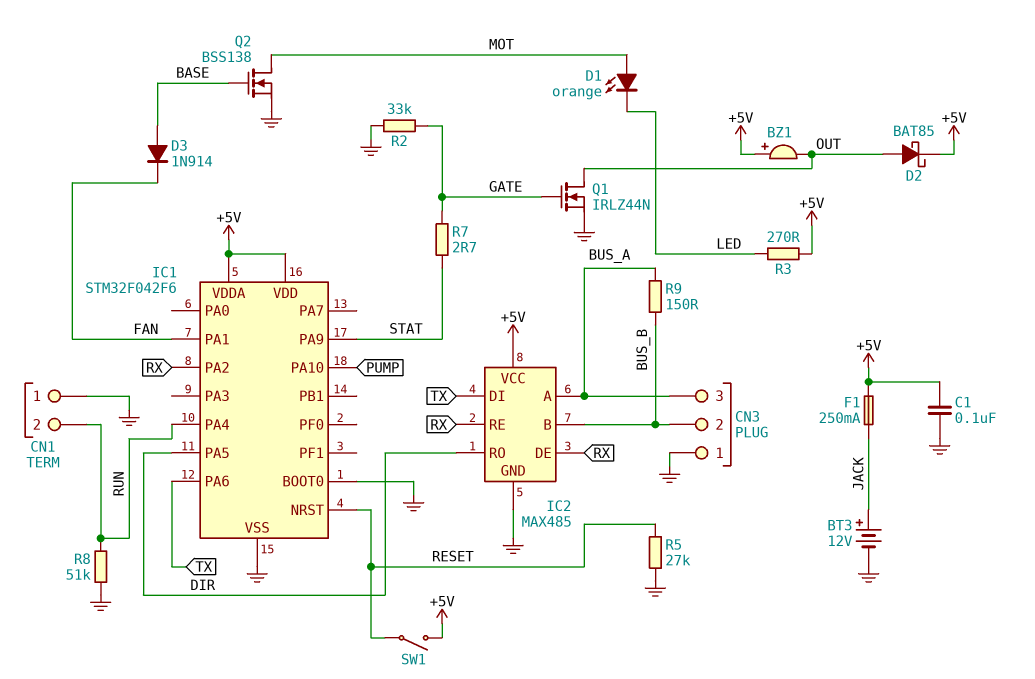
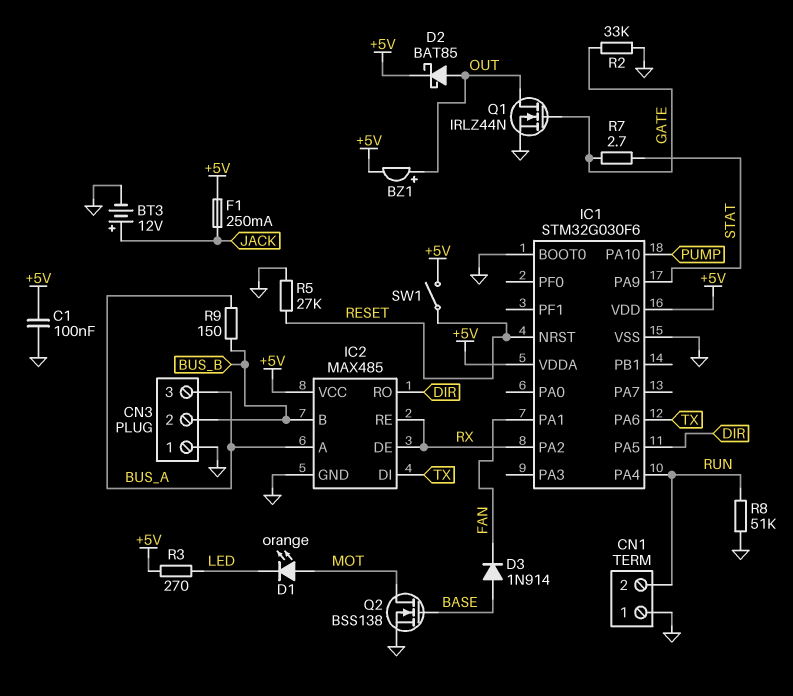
BZ1: buzzer (plus +5V, minus OUT) -> buzzer (plus OUT, minus +5V)
IC1: STM32F042F6 -> STM32G030F6

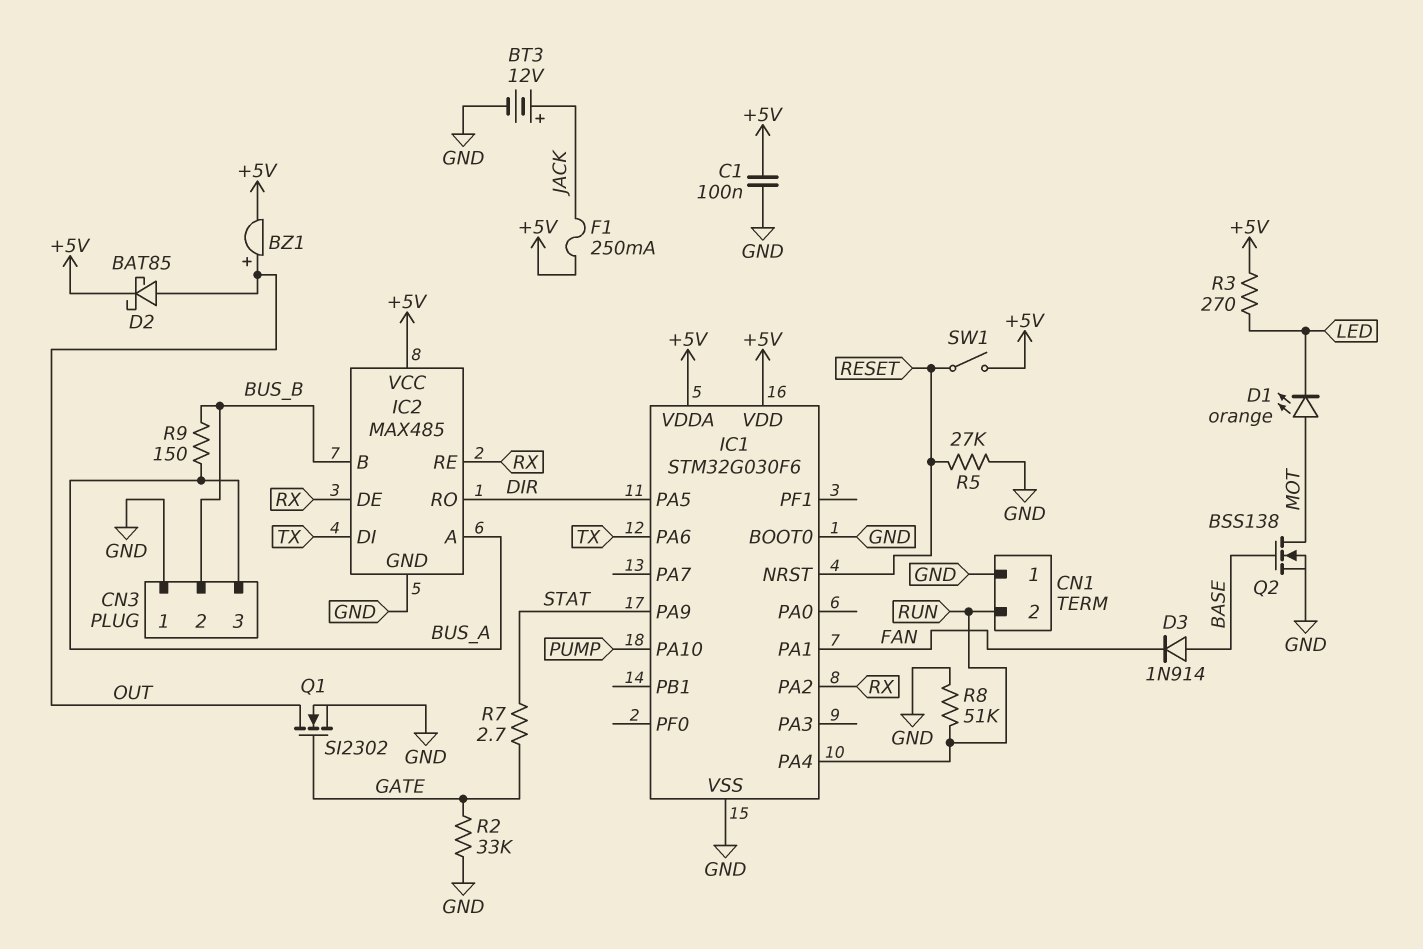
Q1: NMOS IRLZ44N (G GATE, D OUT, S GND) -> NMOS SI2302 (G GATE, D OUT, S GND)

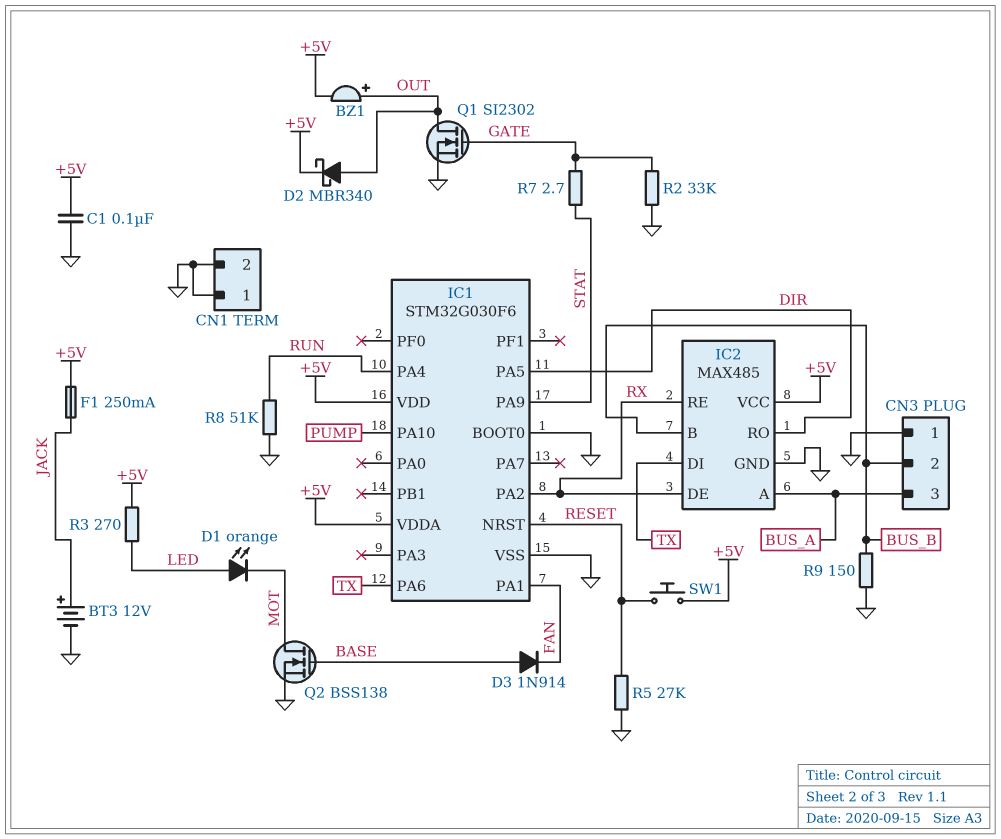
CN1 pin 2: RUN -> GND
D1: LED orange (A MOT, K LED) -> LED orange (A LED, K MOT)
D2: schottky BAT85 (A OUT, K +5V) -> schottky MBR340 (A OUT, K +5V)
R9: 150 (BUS_A, BUS_B) -> 150 (BUS_B, GND)
SW1: switch (+5V, RESET) -> button (+5V, RESET)

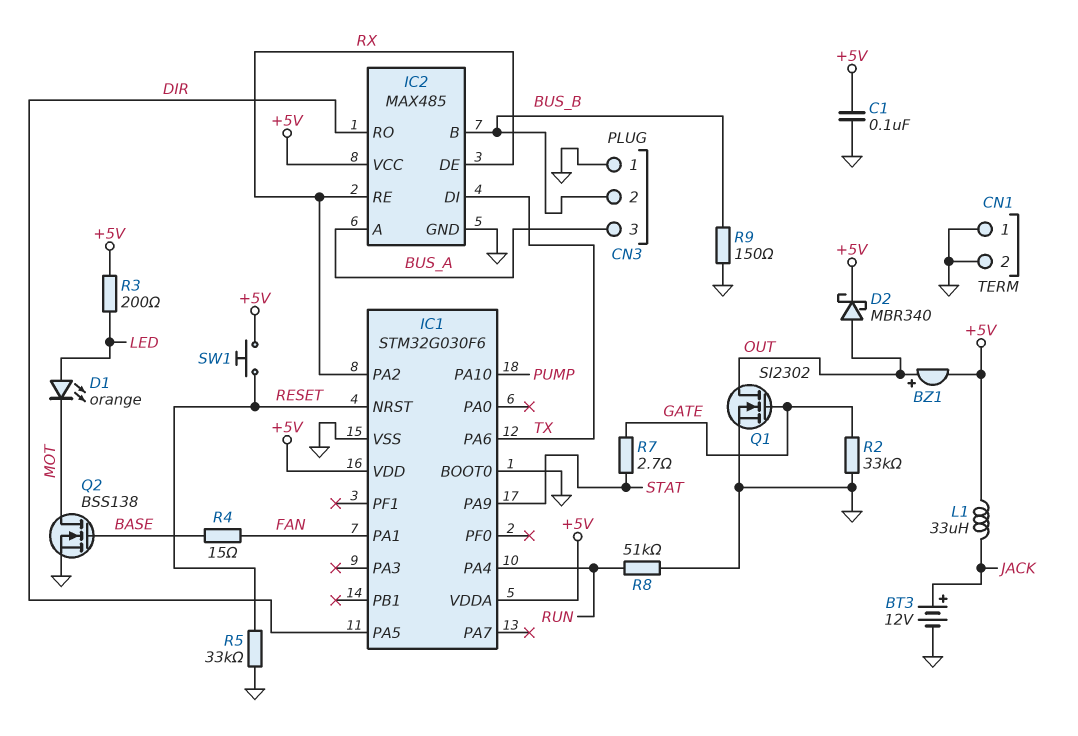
D3: diode 1N914 (A BASE, K FAN) -> none
F1: 250mA (+5V, JACK) -> none
L1: none -> 33uH (+5V, JACK)
R3: 270 (+5V, LED) -> 200 (+5V, LED)
R4: none -> 15 (BASE, FAN)
R5: 27k (GND, RESET) -> 33k (GND, RESET)

